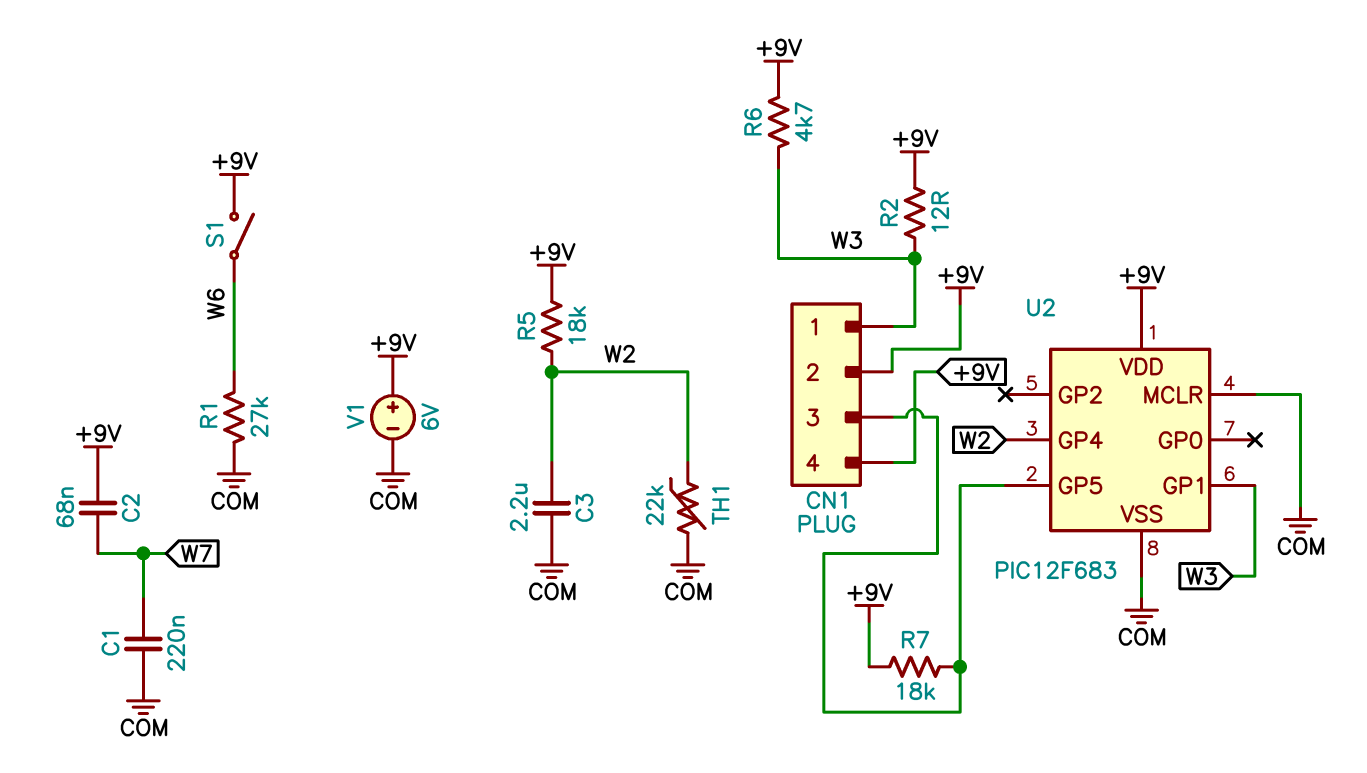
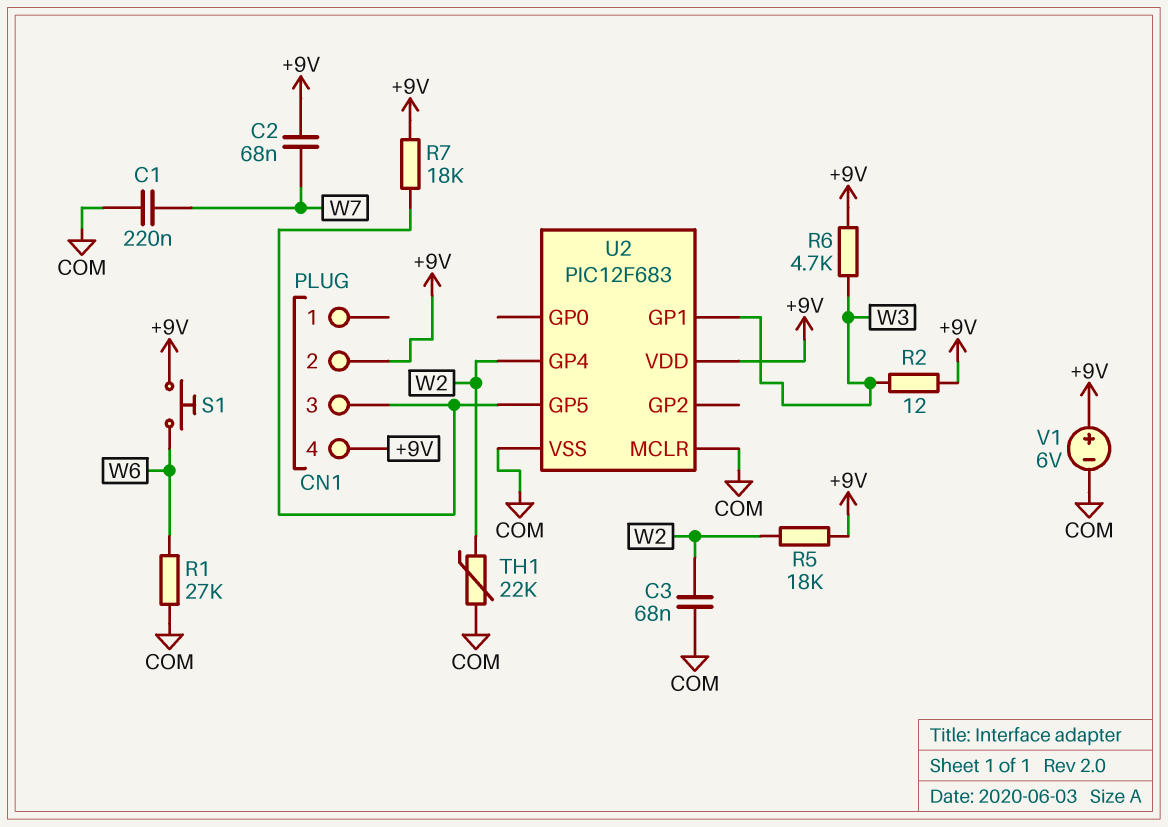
C3: 2.2uF (COM, W2) -> 68nF (COM, W2)
CN1 pin 1: W3 -> none
S1: switch (+9V, W6) -> button (+9V, W6)

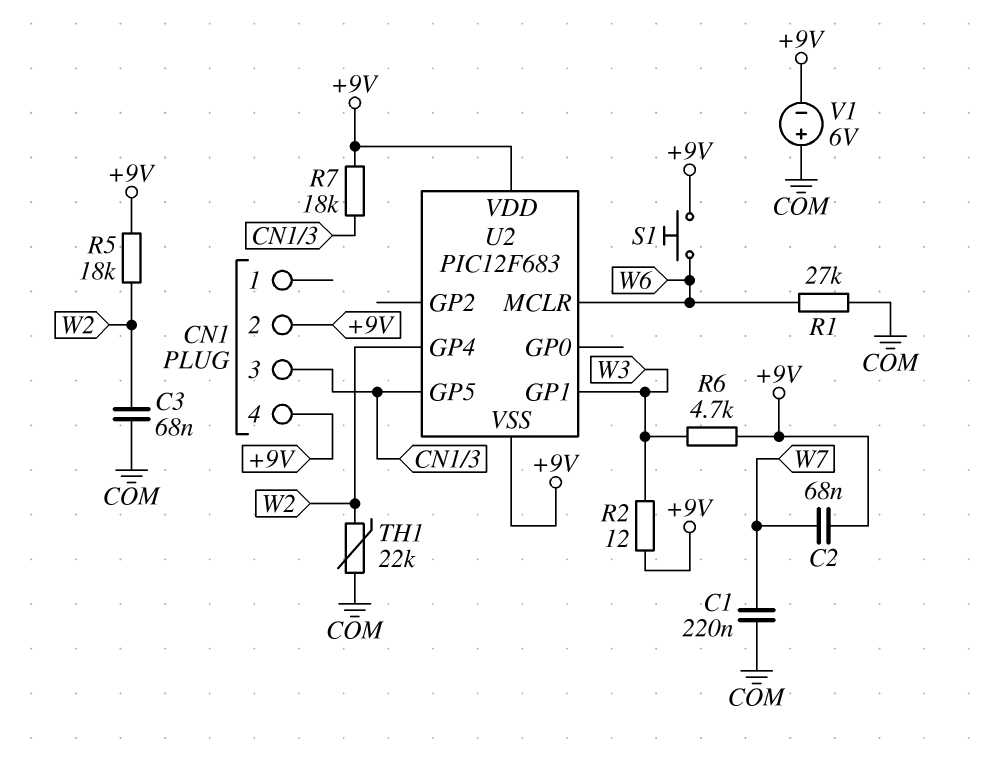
U2 pin MCLR: COM -> W6
U2 pin VSS: COM -> +9V
V1: 6V (plus +9V, minus COM) -> 6V (plus COM, minus +9V)

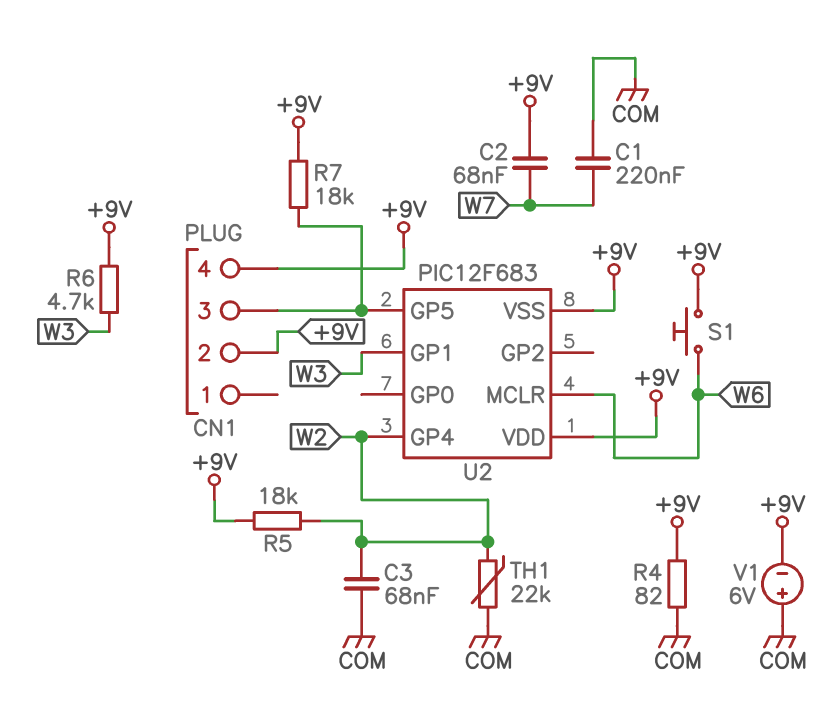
R1: 27k (COM, W6) -> none
R2: 12 (+9V, W3) -> none
R4: none -> 82 (+9V, COM)

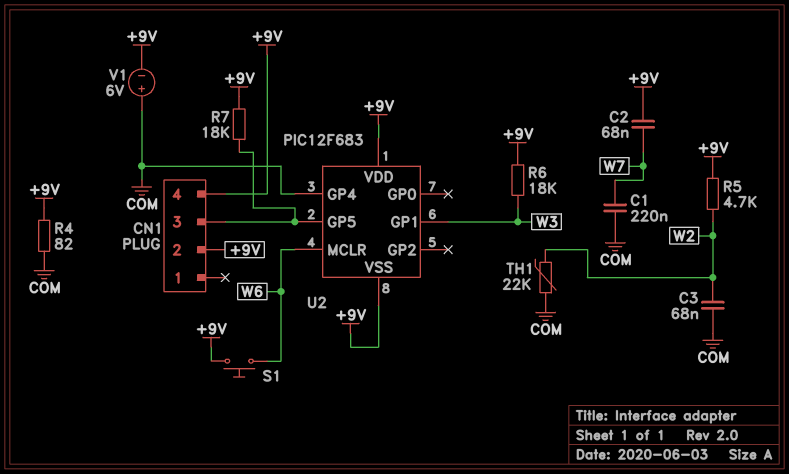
R5: 18k (+9V, W2) -> 4.7k (+9V, W2)
R6: 4.7k (+9V, W3) -> 18k (+9V, W3)
U2 pin GP4: W2 -> COM

